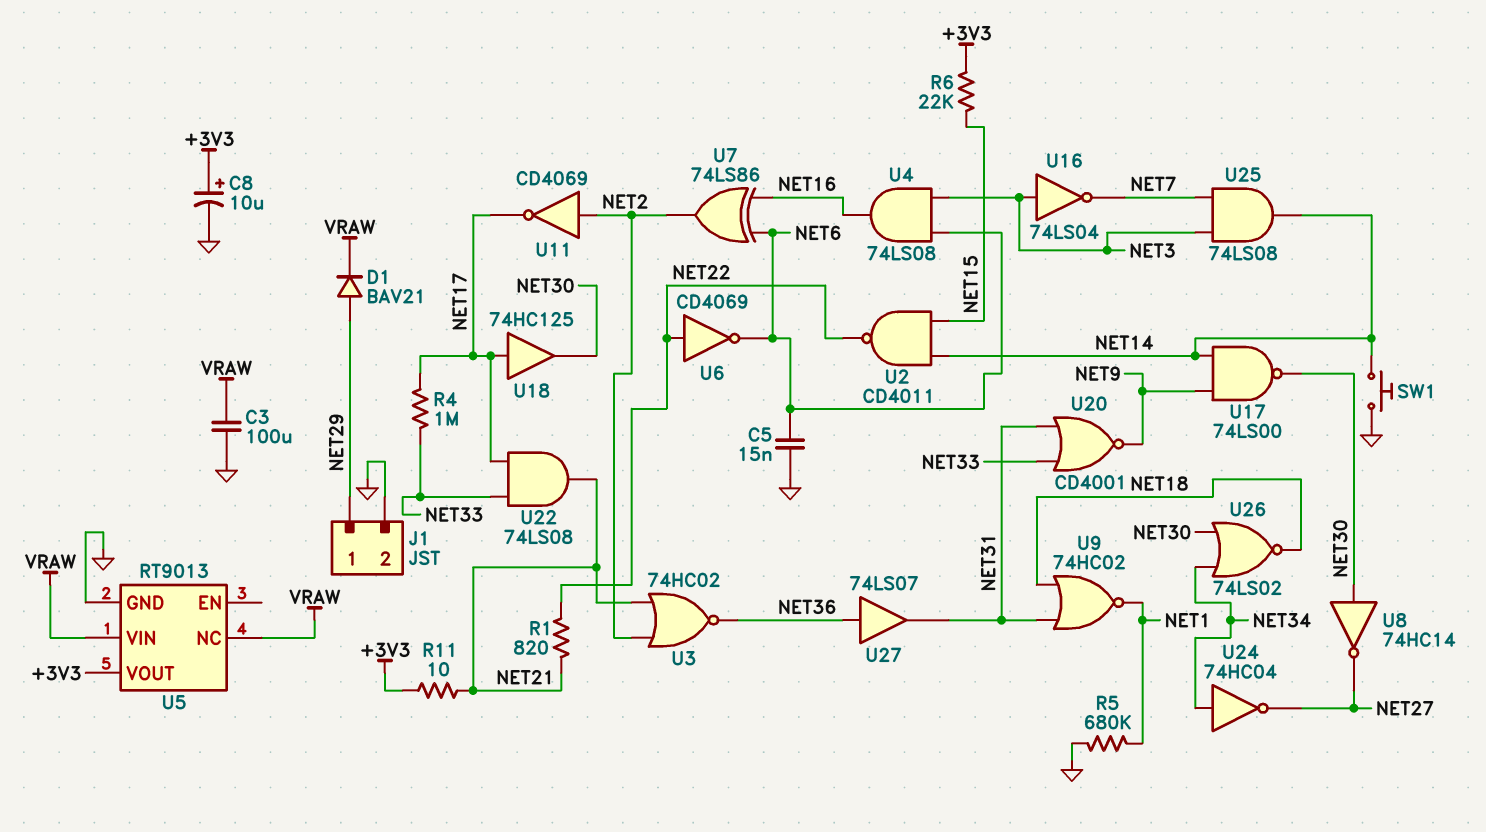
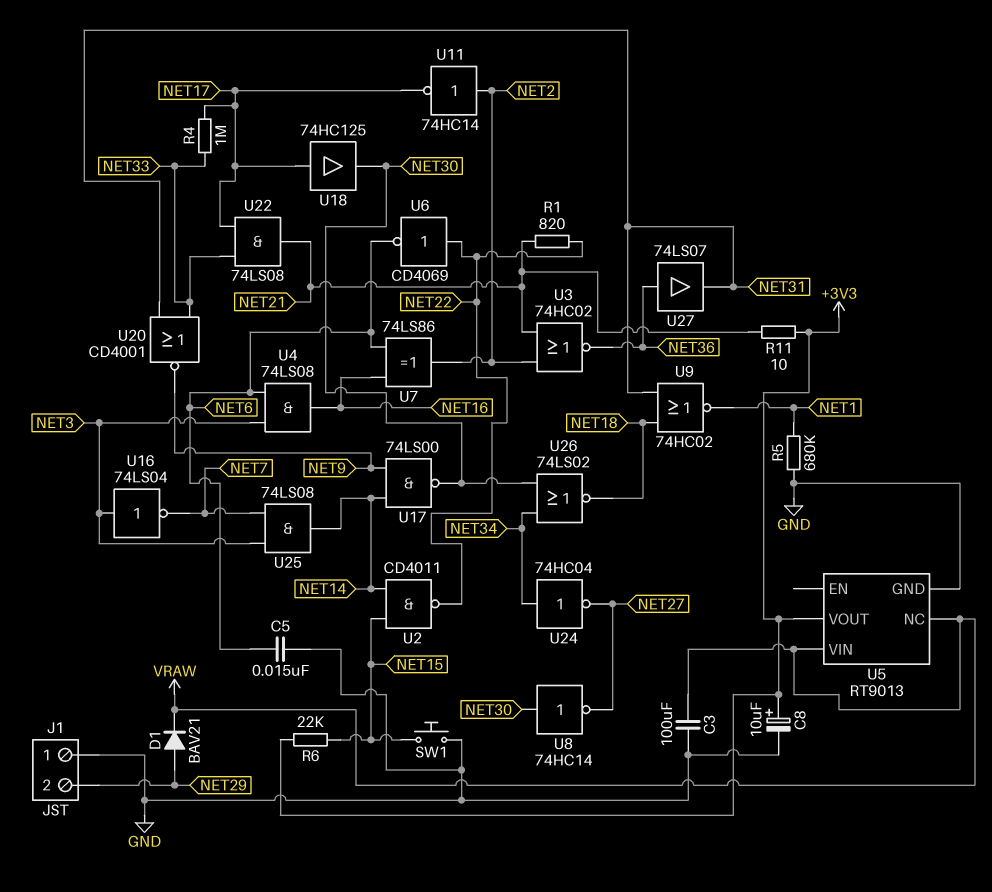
J1 pin 1: NET29 -> GND
J1 pin 2: GND -> NET29
SW1: button (GND, NET14) -> button (GND, NET15)
U11: NOT CD4069 (in NET2, out NET17) -> NOT 74HC14 (in NET2, out NET17)

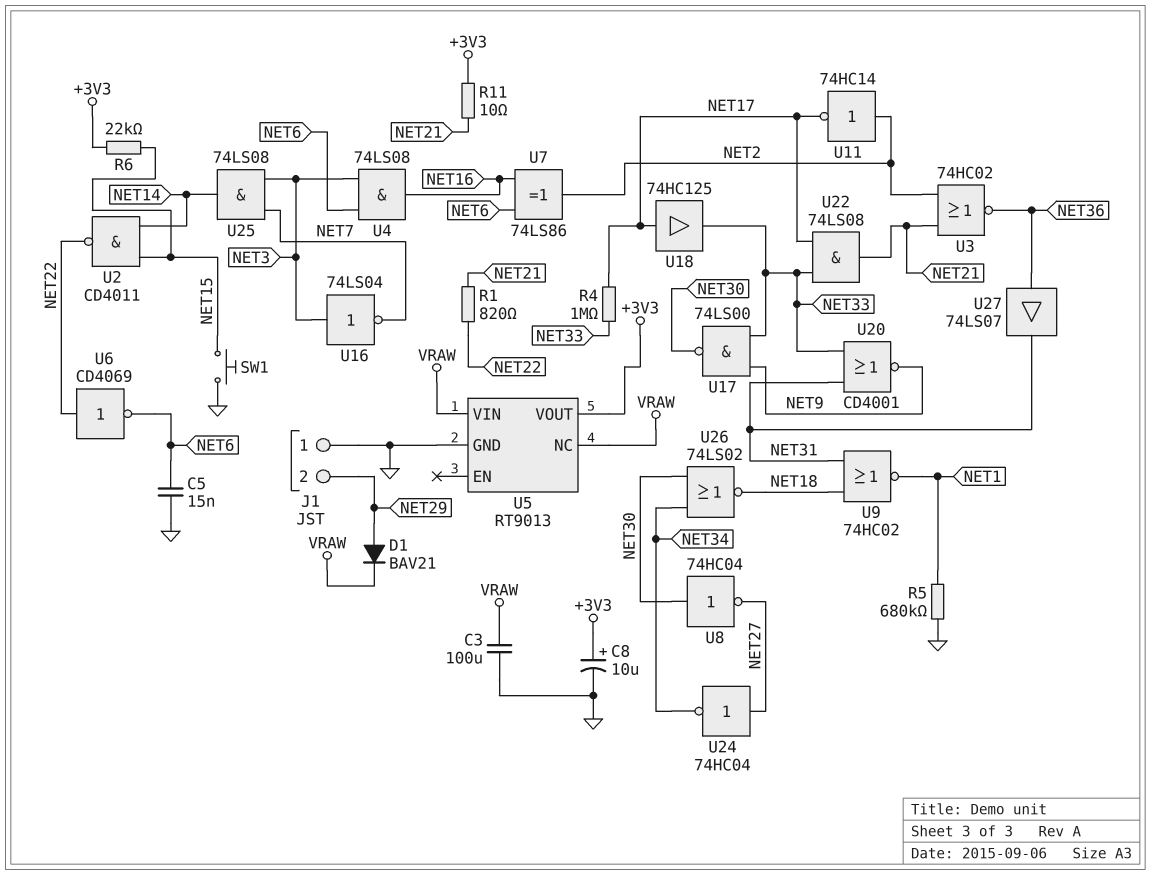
U8: NOT 74HC14 (in NET30, out NET27) -> NOT 74HC04 (in NET30, out NET27)
U17: NAND 74LS00 (in NET9, in NET14, out NET30) -> NAND 74LS00 (in NET9, in NET33, out NET30)
U18: buffer 74HC125 (in NET17, out NET30) -> buffer 74HC125 (in NET17, out NET33)
U24: NOT 74HC04 (in NET34, out NET27) -> NOT 74HC04 (in NET27, out NET34)

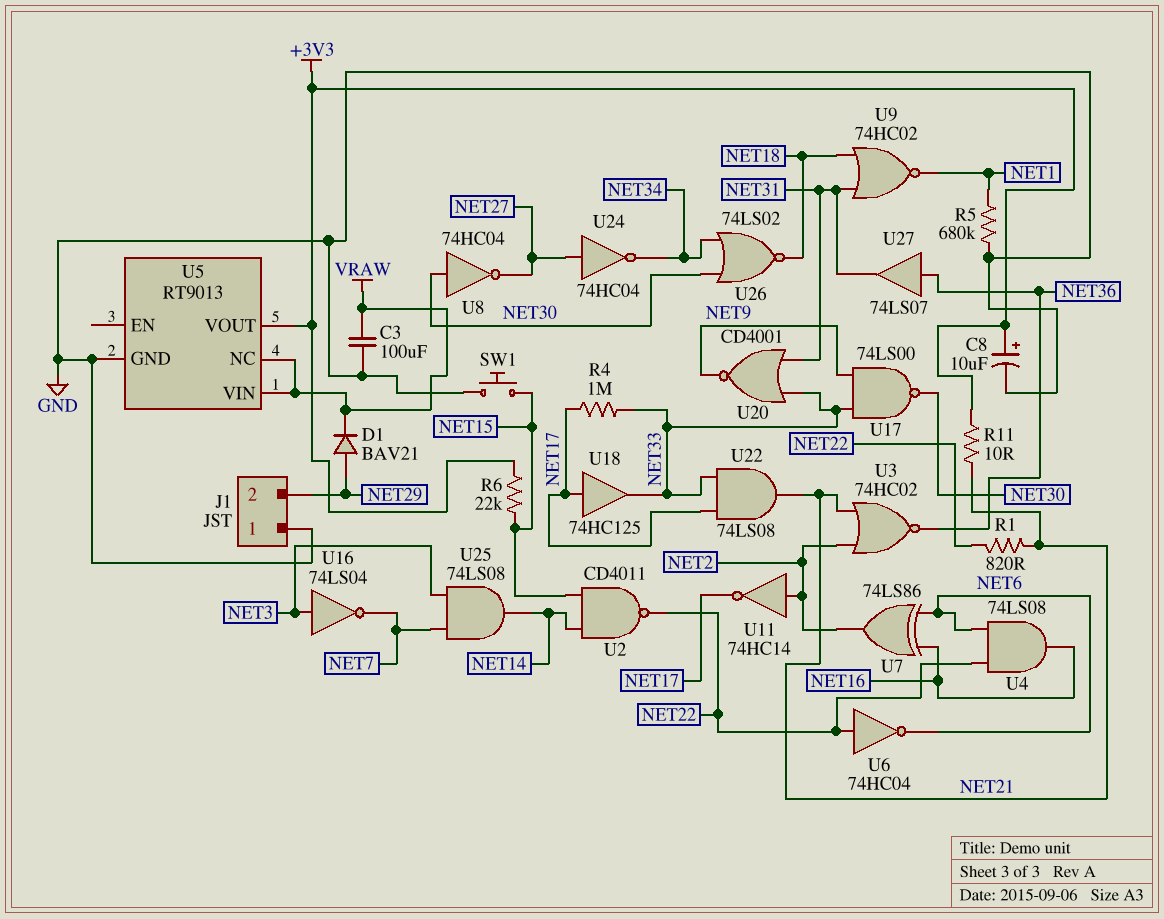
C5: 15nF (GND, NET6) -> none
U4: AND 74LS08 (in NET3, in NET6, out NET16) -> AND 74LS08 (in NET6, in NET22, out NET16)
U6: NOT CD4069 (in NET22, out NET6) -> NOT 74HC04 (in NET22, out NET6)

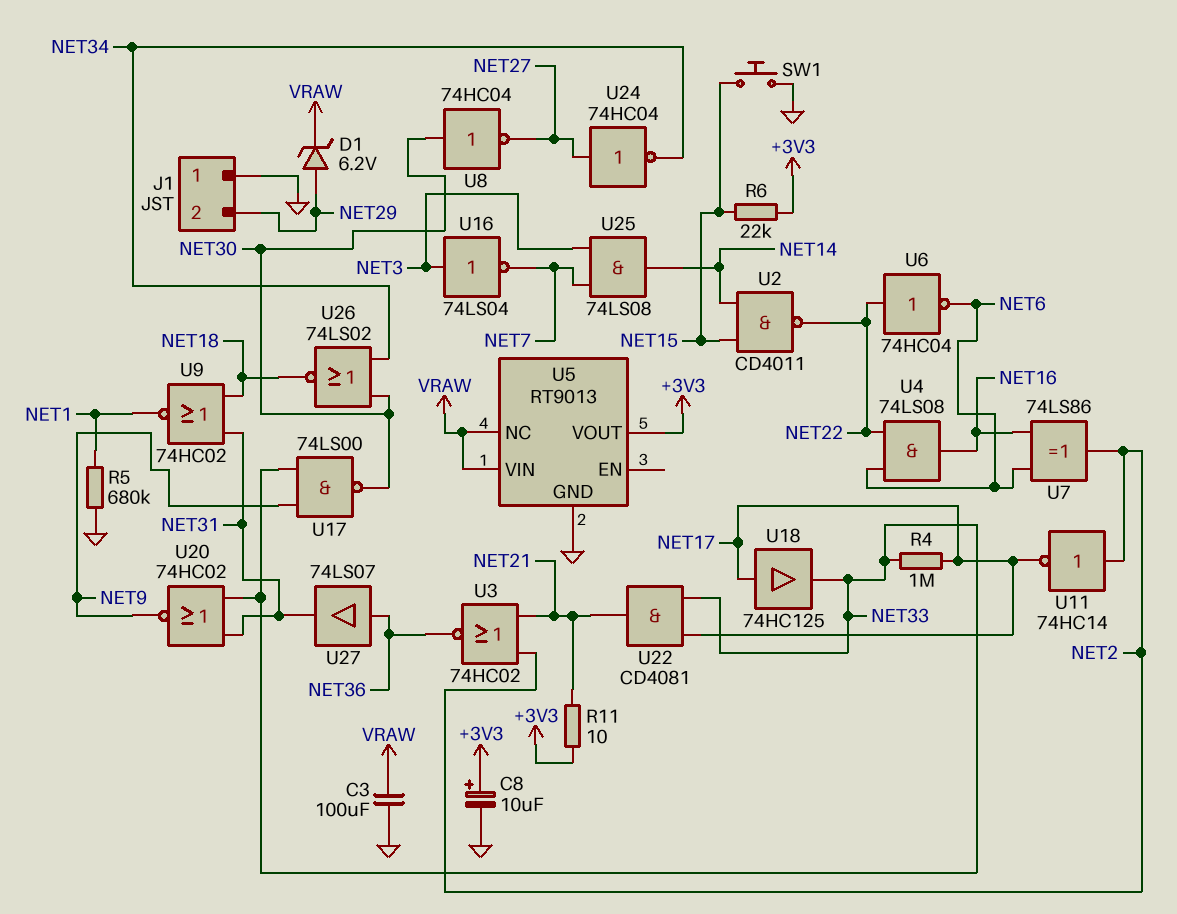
D1: diode BAV21 (A NET29, K VRAW) -> zener 6.2V (A NET29, K VRAW)
R1: 820 (NET21, NET22) -> none
U20: NOR CD4001 (in NET31, in NET33, out NET9) -> NOR 74HC02 (in NET31, in NET33, out NET9)
U22: AND 74LS08 (in NET17, in NET33, out NET21) -> AND CD4081 (in NET17, in NET33, out NET21)

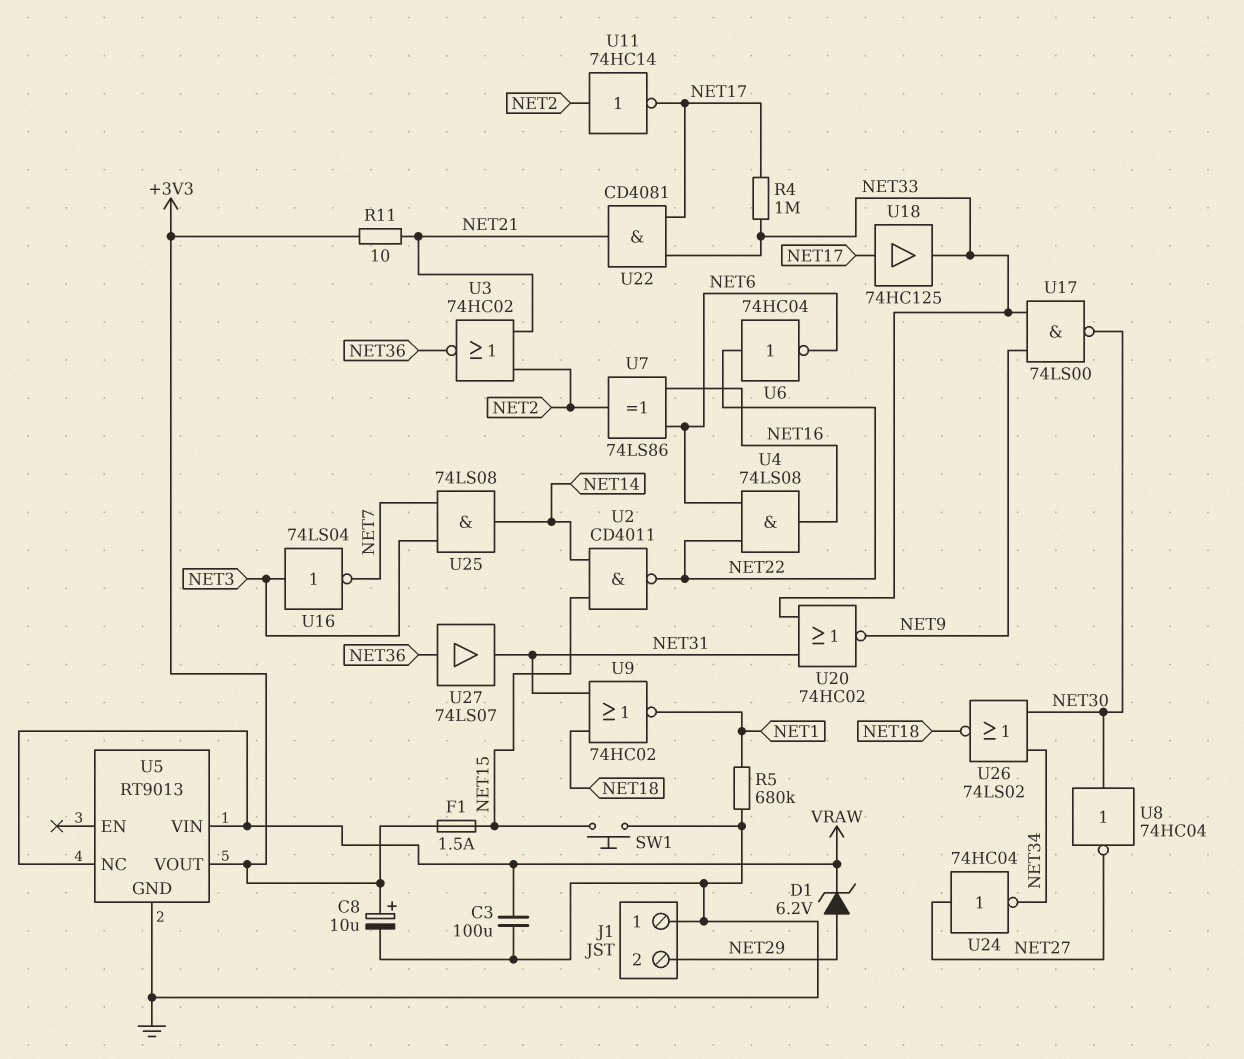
F1: none -> 1.5A (+3V3, NET15)
R6: 22k (+3V3, NET15) -> none

